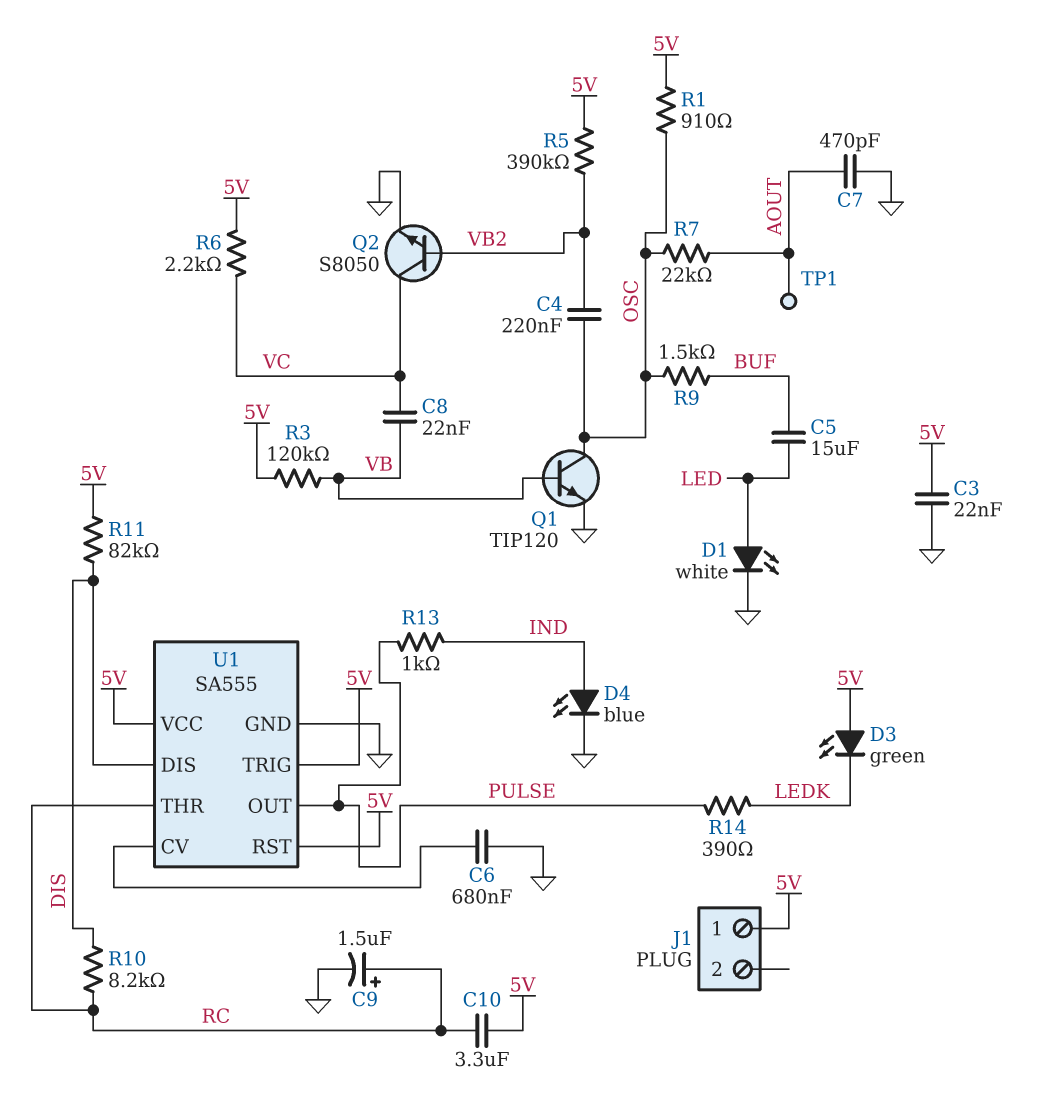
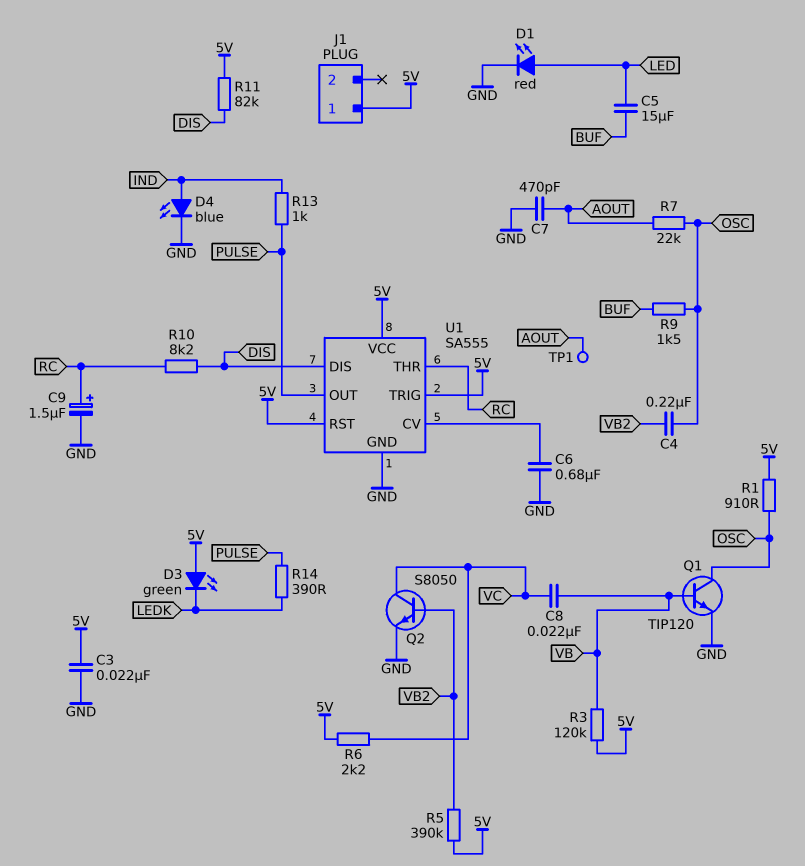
C10: 3.3uF (5V, RC) -> none
D1: LED white (A LED, K GND) -> LED red (A LED, K GND)

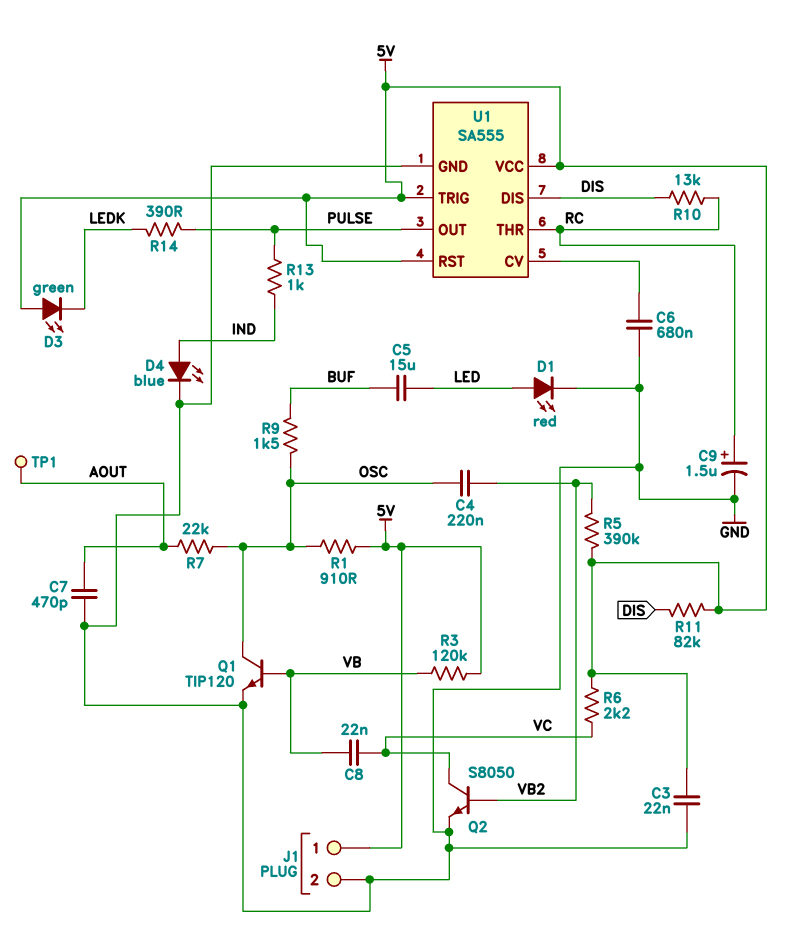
J1 pin 2: none -> GND
R10: 8.2k (DIS, RC) -> 13k (DIS, RC)

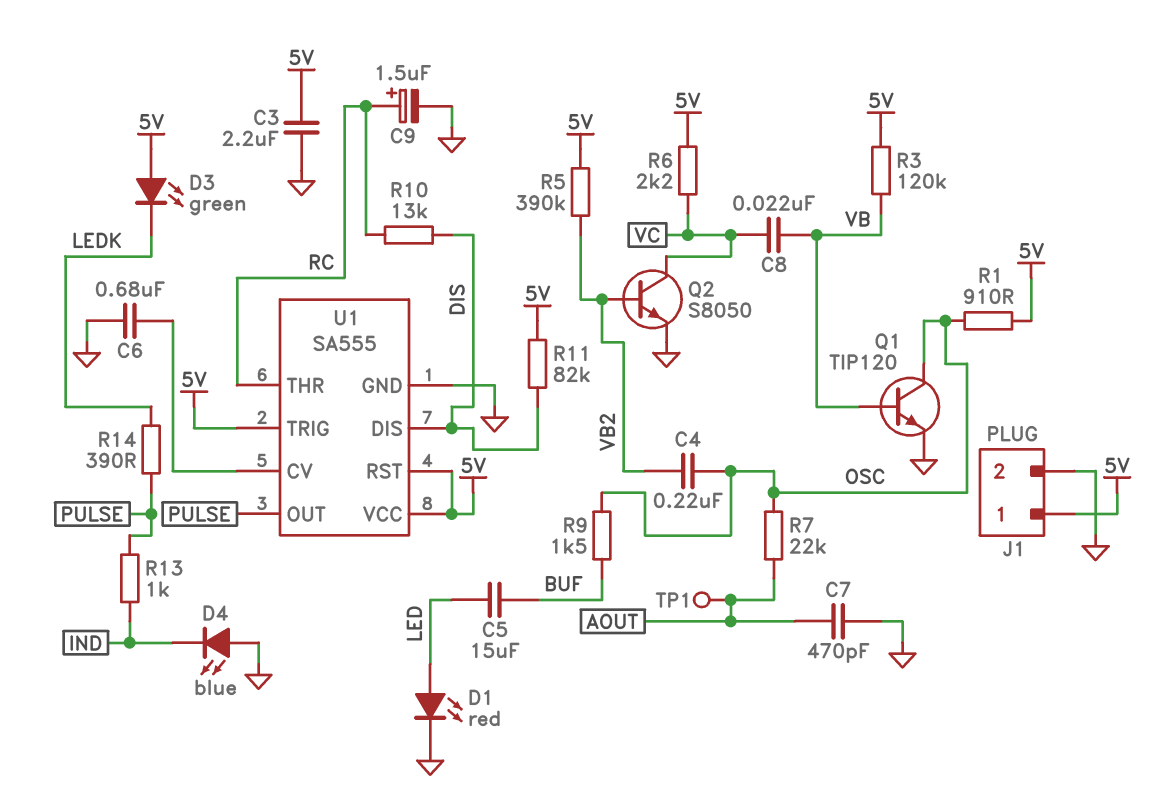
C3: 22nF (5V, GND) -> 2.2uF (5V, GND)
D4: LED blue (A IND, K GND) -> LED blue (A GND, K IND)

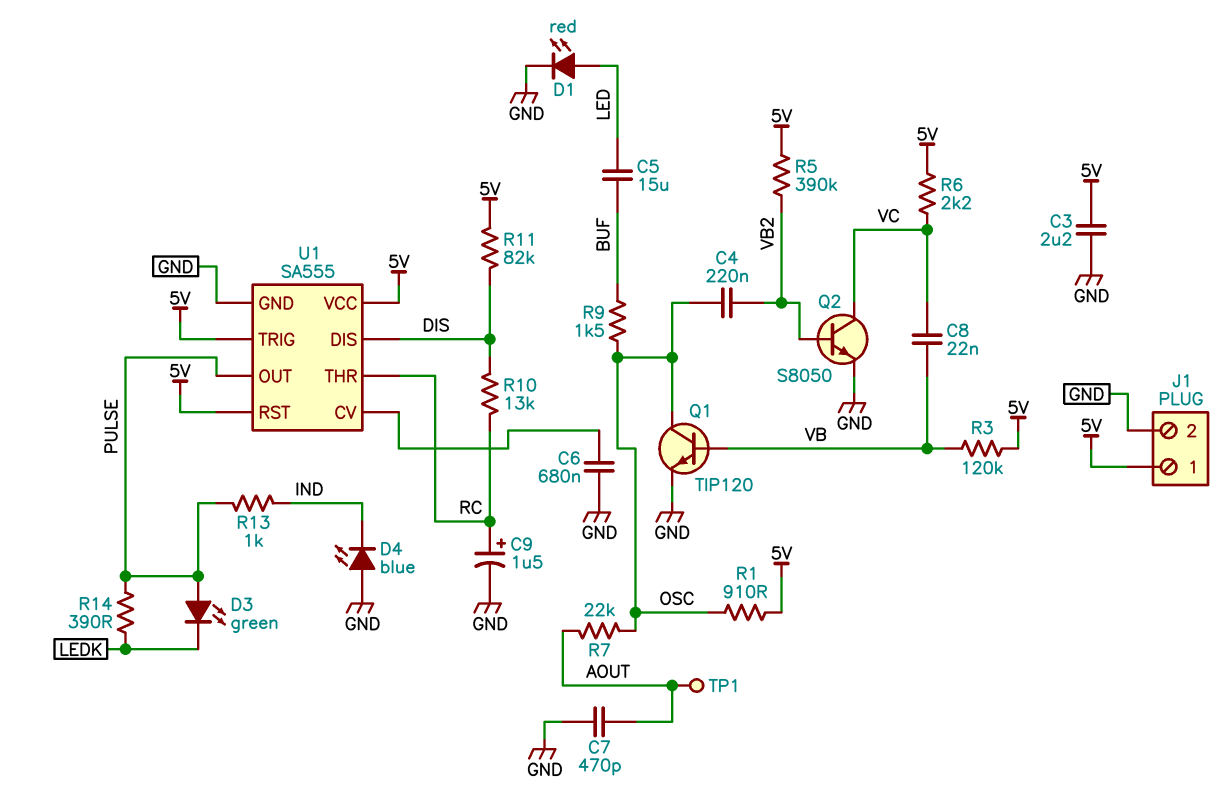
D3: LED green (A 5V, K LEDK) -> LED green (A PULSE, K LEDK)

